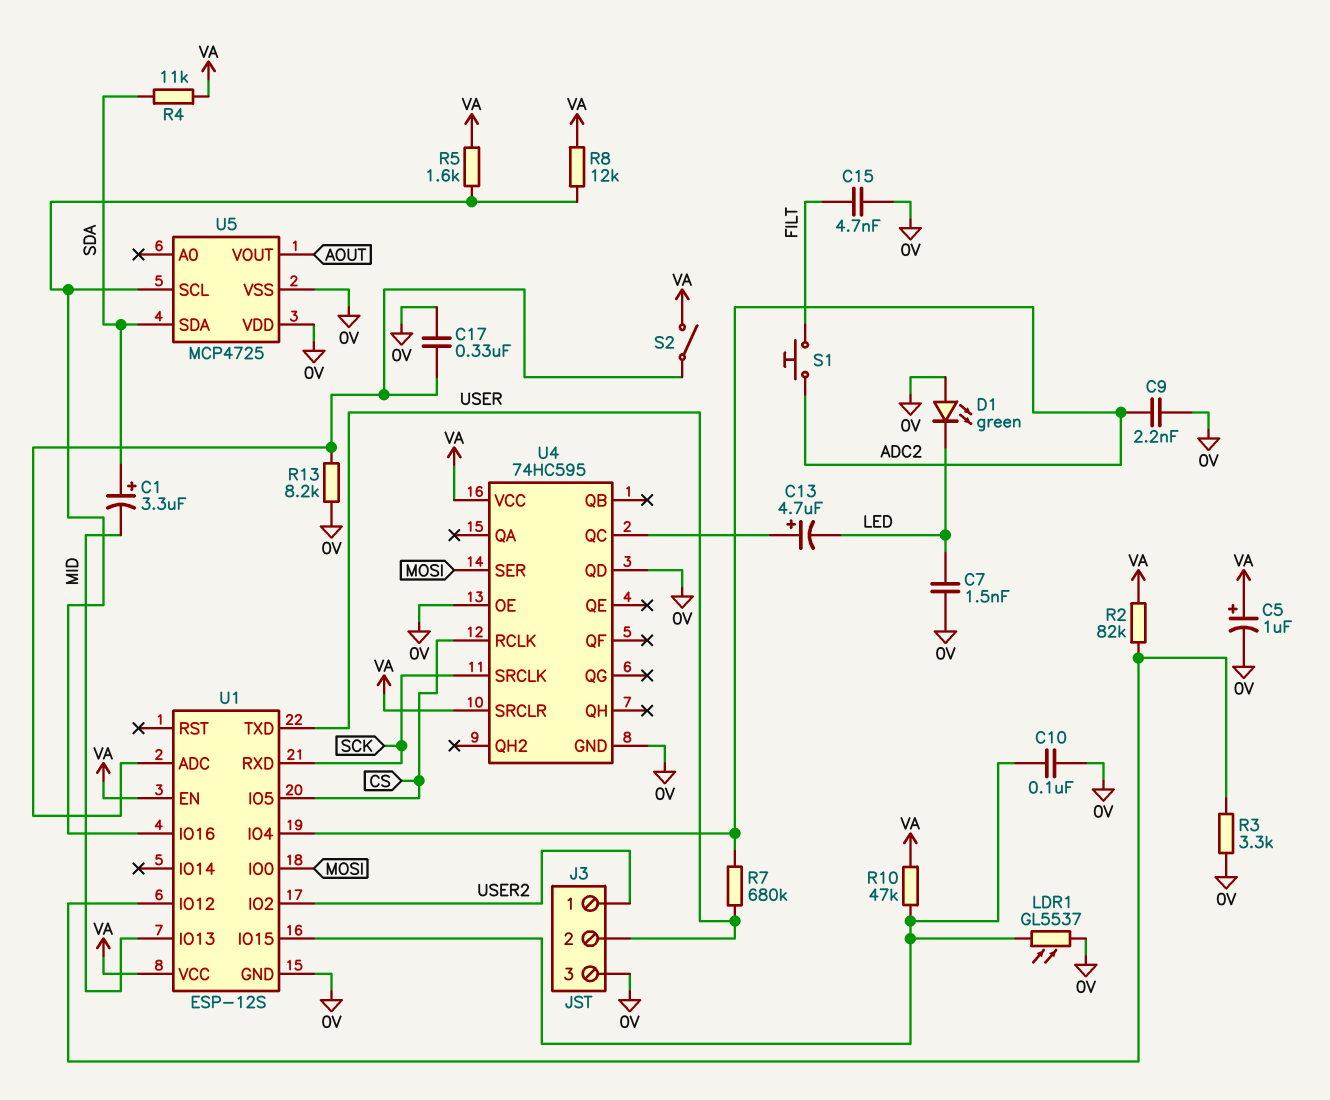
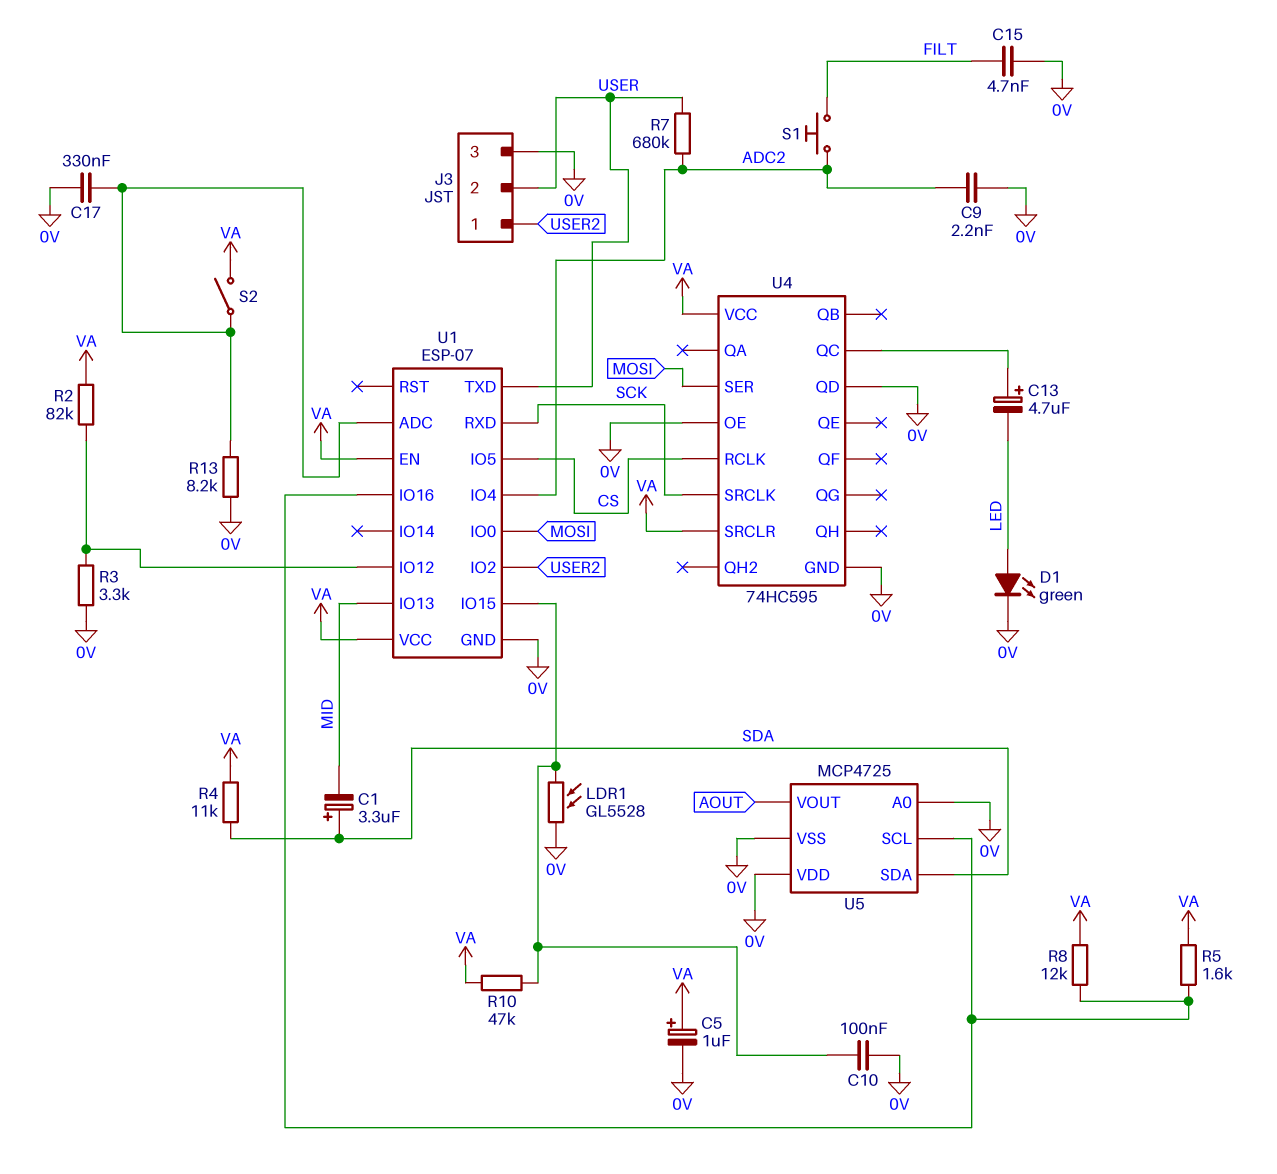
C7: 1.5nF (0V, LED) -> none
D1: LED green (A 0V, K LED) -> LED green (A LED, K 0V)
LDR1: GL5537 (0V, U1/IO15) -> GL5528 (0V, U1/IO15)
U1: ESP-12S -> ESP-07
U5 pin A0: none -> 0V

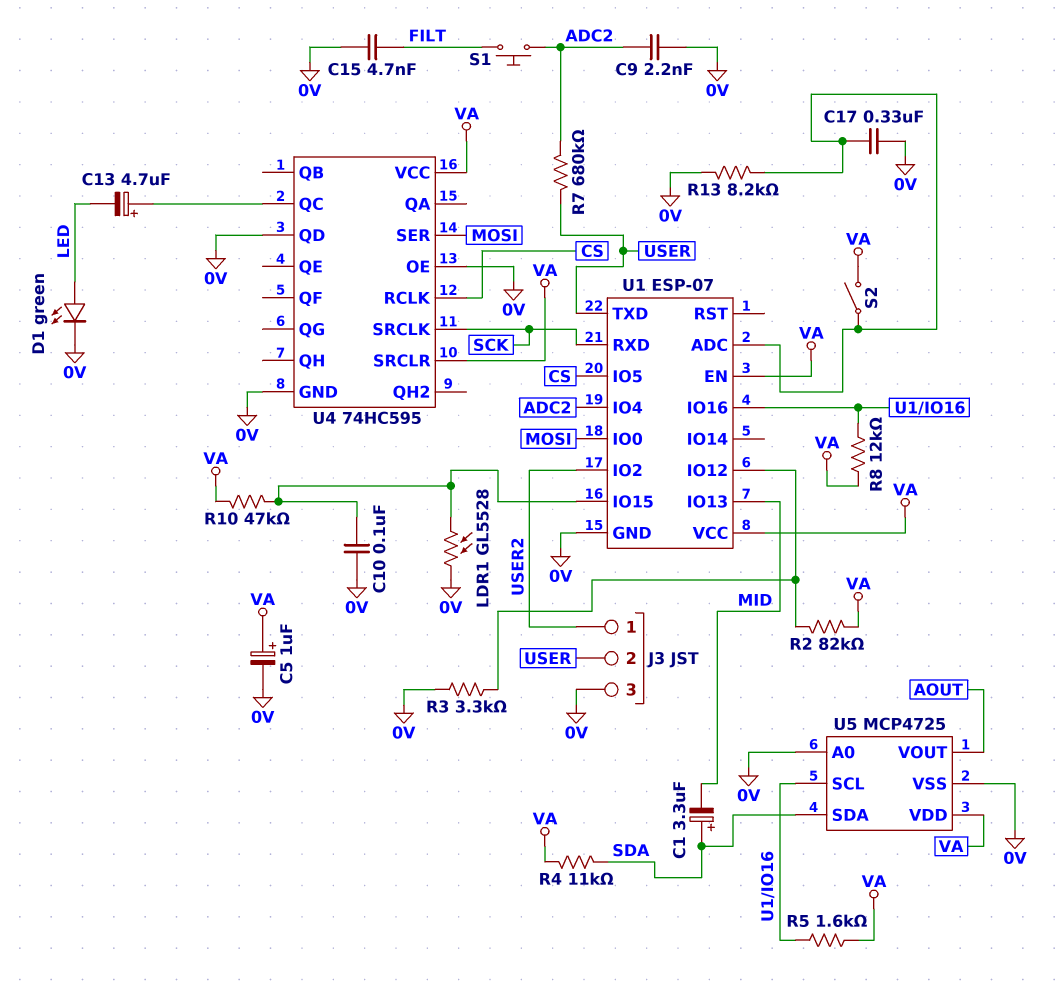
U5 pin VDD: 0V -> VA

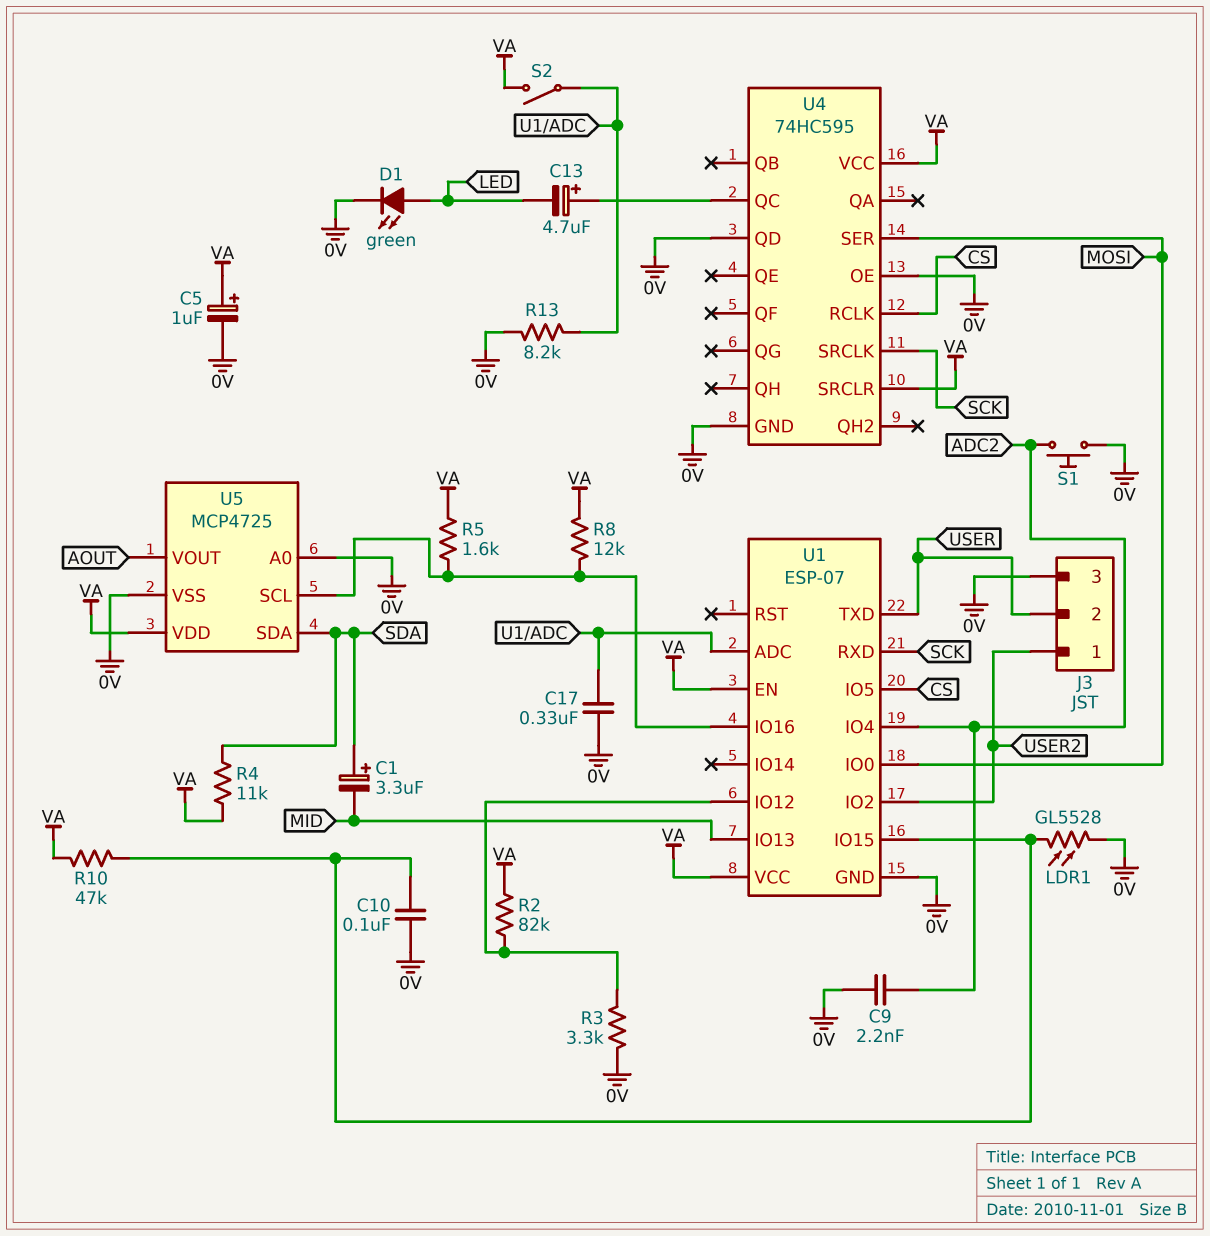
C15: 4.7nF (0V, FILT) -> none
R7: 680k (ADC2, USER) -> none
S1: button (ADC2, FILT) -> button (0V, ADC2)

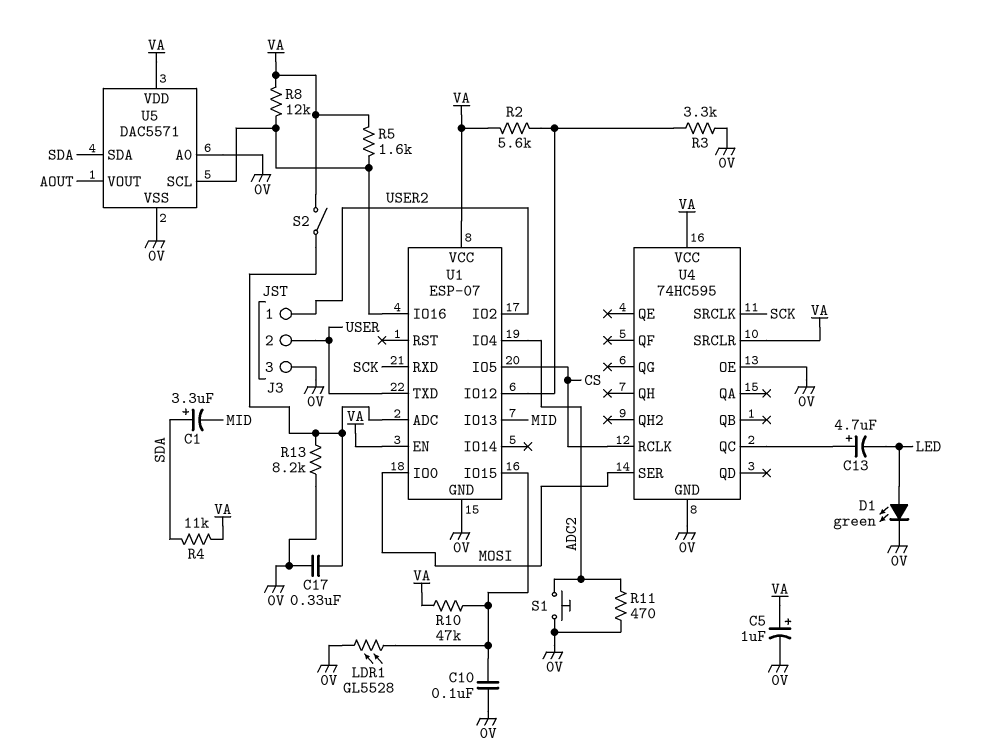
C9: 2.2nF (0V, ADC2) -> none
R2: 82k (U1/IO12, VA) -> 5.6k (U1/IO12, VA)
R11: none -> 470 (0V, ADC2)
U4 pin QD: 0V -> none
U5: MCP4725 -> DAC5571

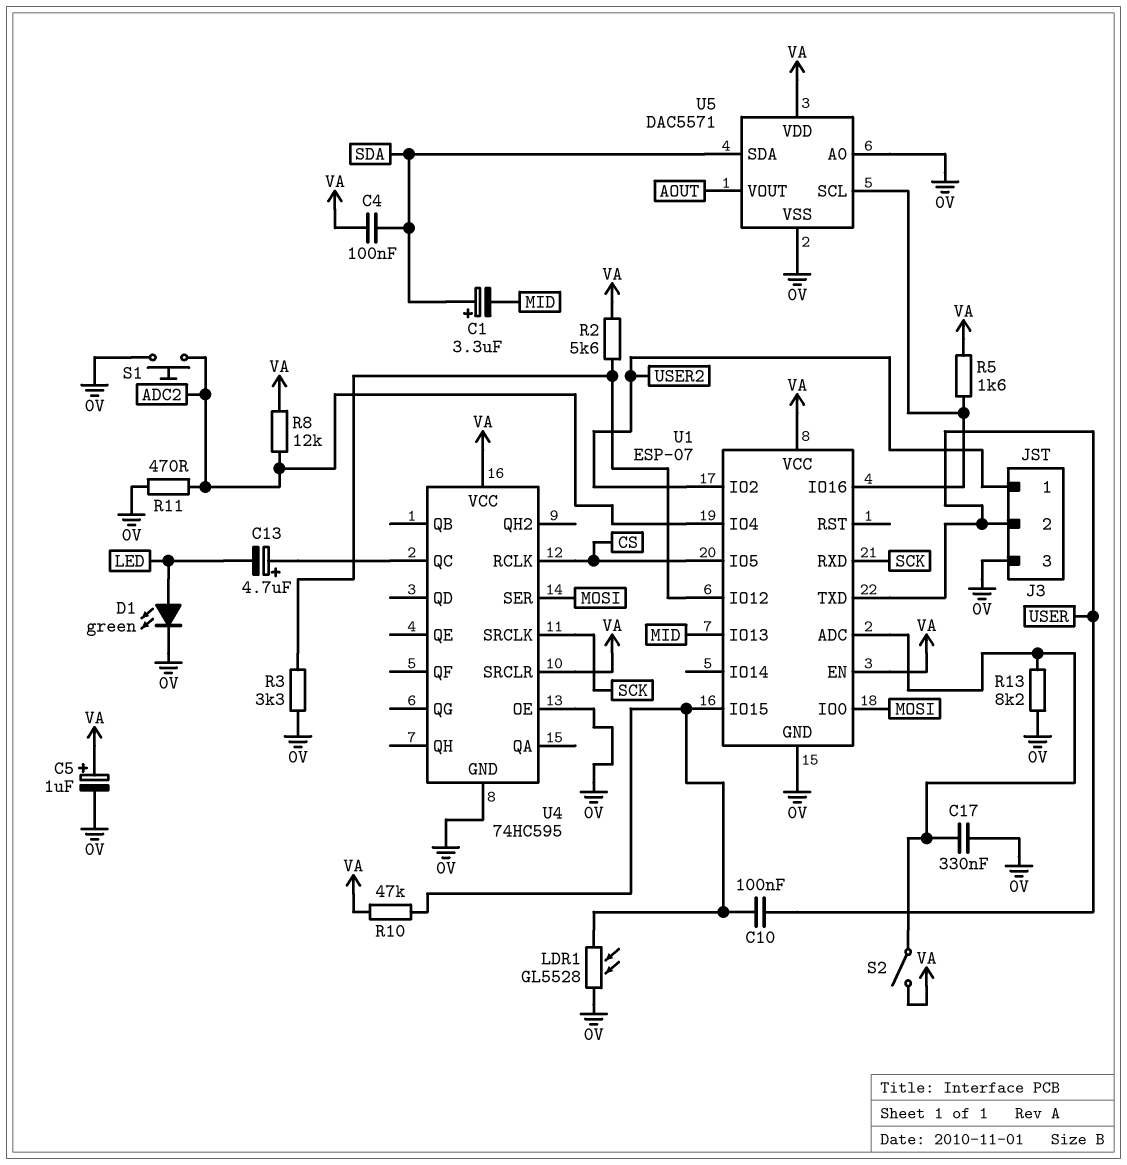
C4: none -> 100nF (SDA, VA)
C10: 100nF (0V, U1/IO15) -> 100nF (U1/IO15, USER)
R4: 11k (SDA, VA) -> none
R8: 12k (U1/IO16, VA) -> 12k (ADC2, VA)

